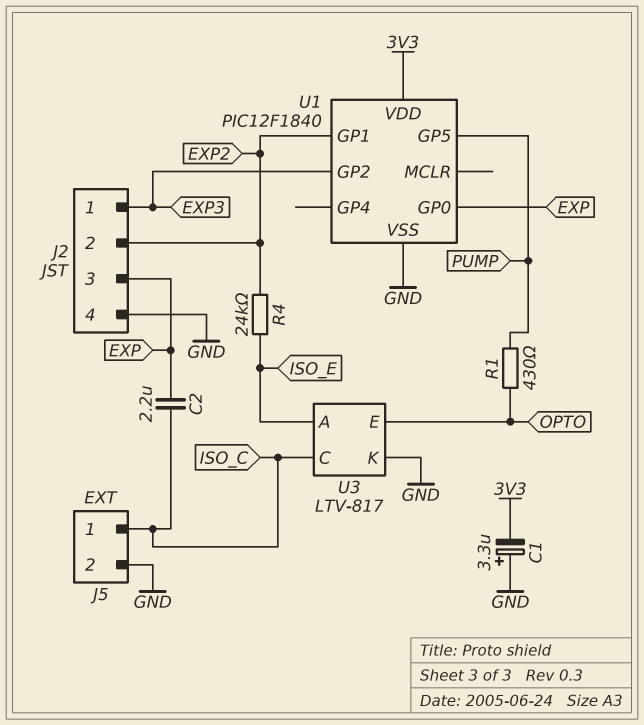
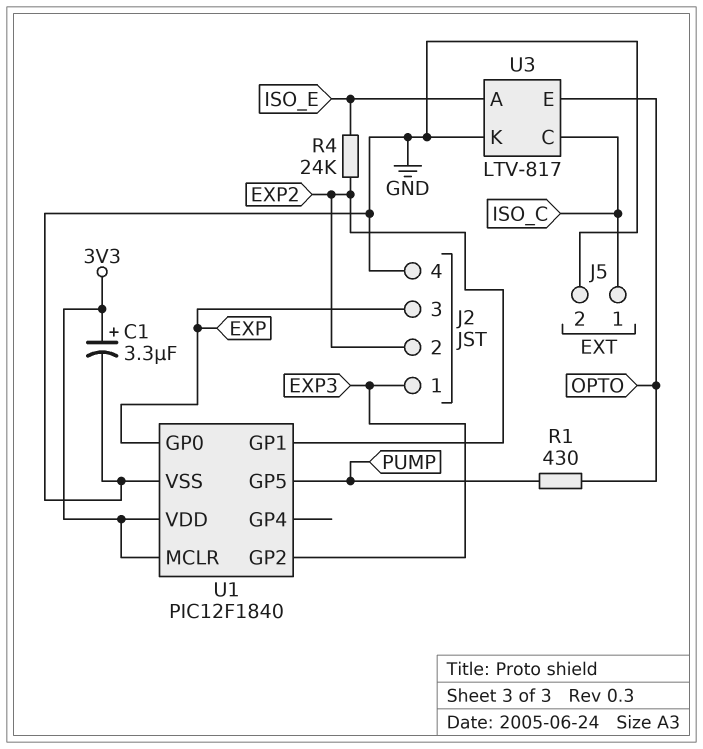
C1: 3.3uF (plus GND, minus 3V3) -> 3.3uF (plus 3V3, minus GND)
C2: 2.2uF (EXP, ISO_C) -> none
U1 pin MCLR: none -> 3V3

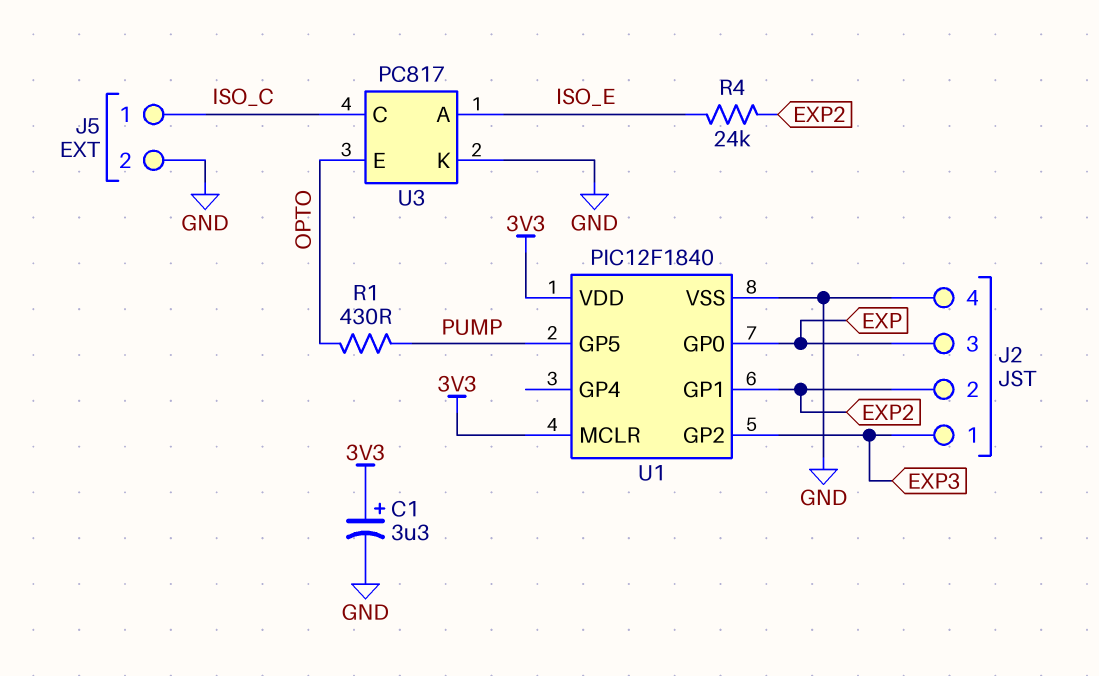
U3: LTV-817 -> PC817

